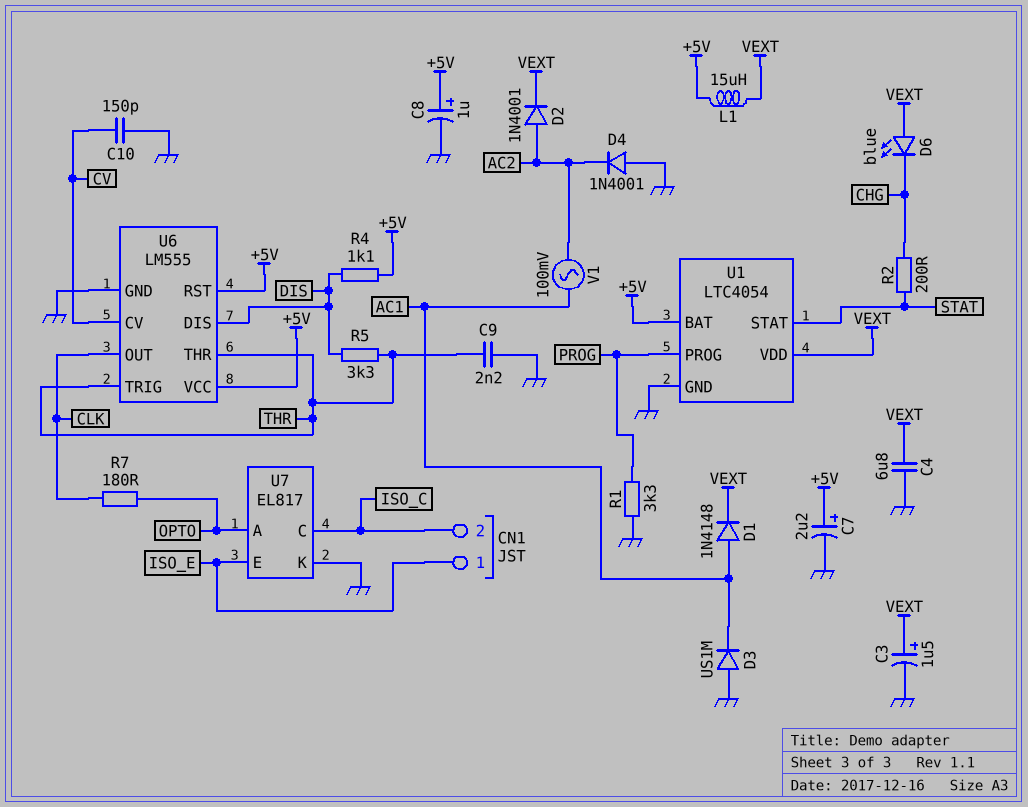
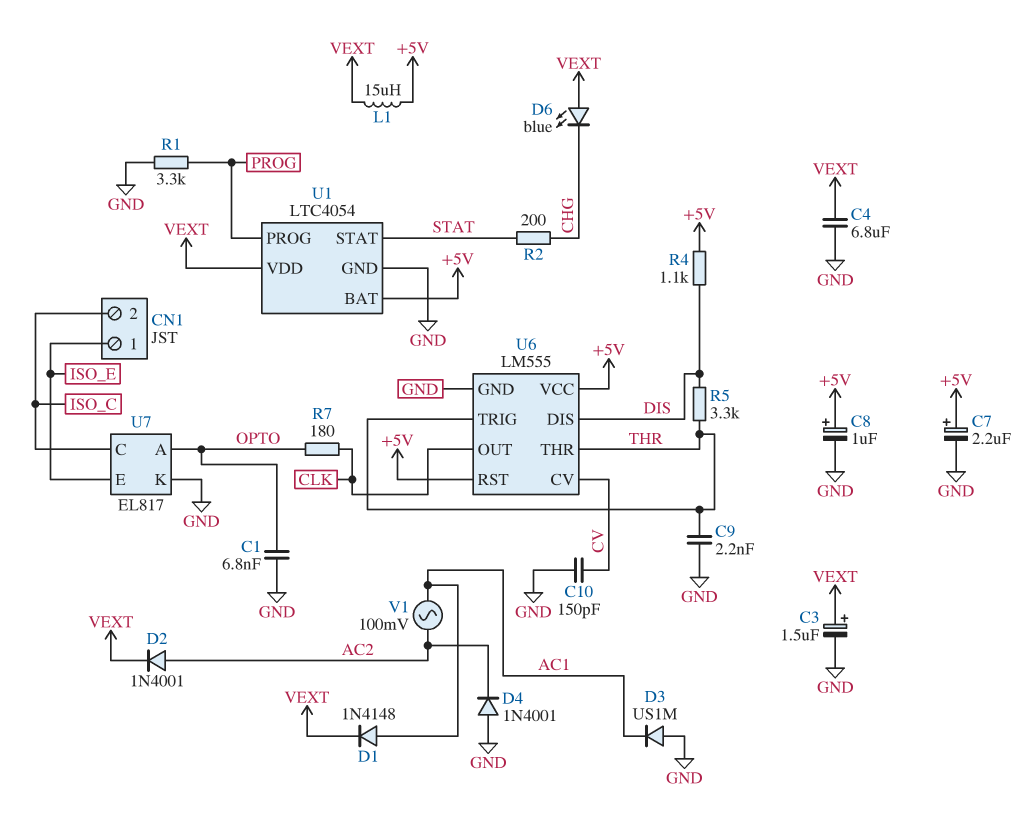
C1: none -> 6.8nF (GND, OPTO)

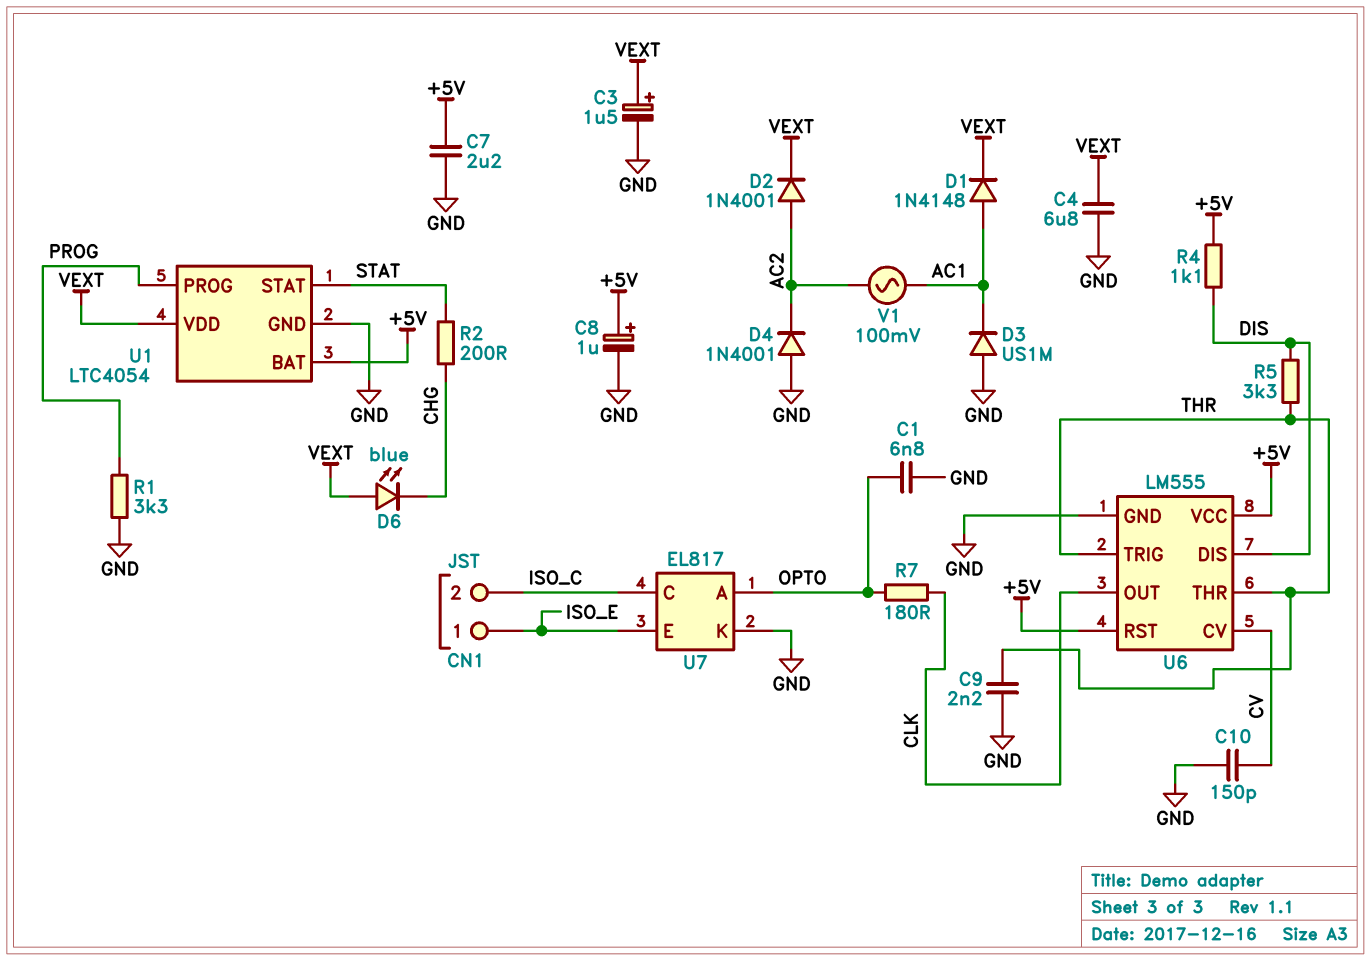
C7: 2.2uF (plus +5V, minus GND) -> 2.2uF (+5V, GND)
L1: 15uH (+5V, VEXT) -> none

